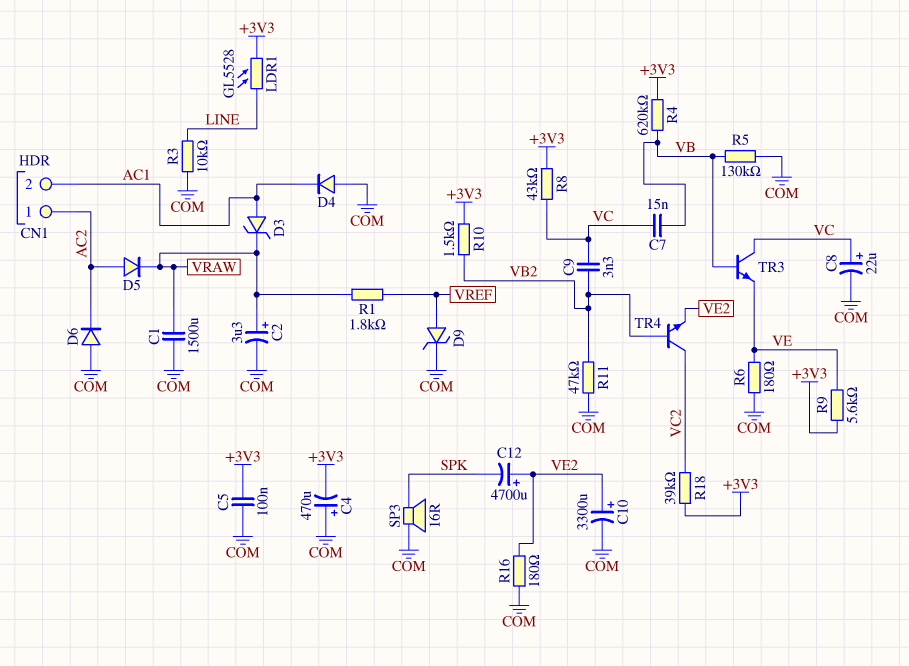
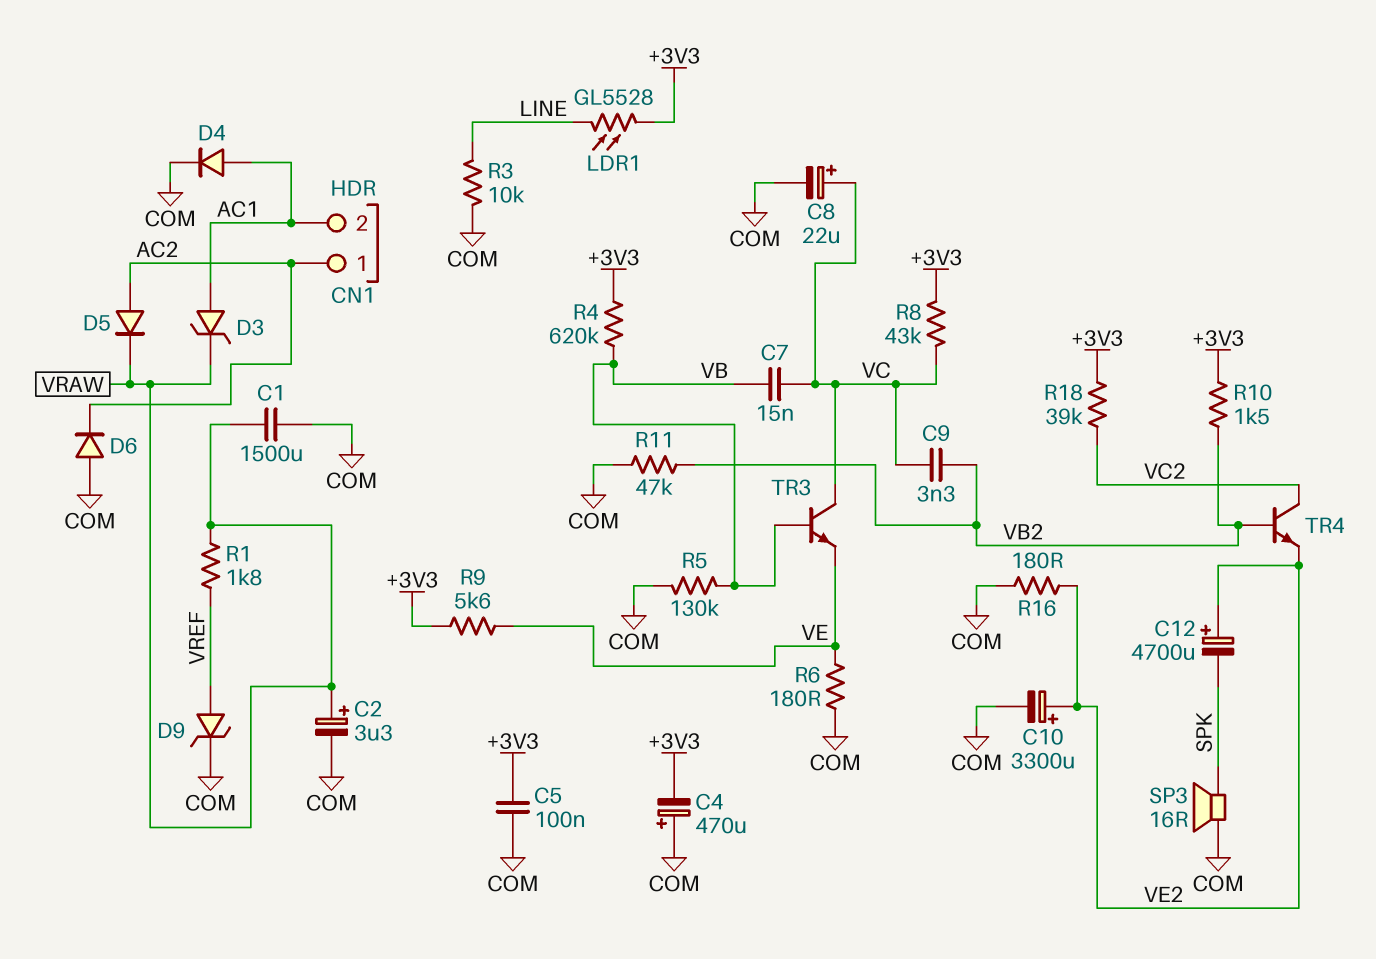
D4: diode (A COM, K AC1) -> diode (A AC1, K COM)

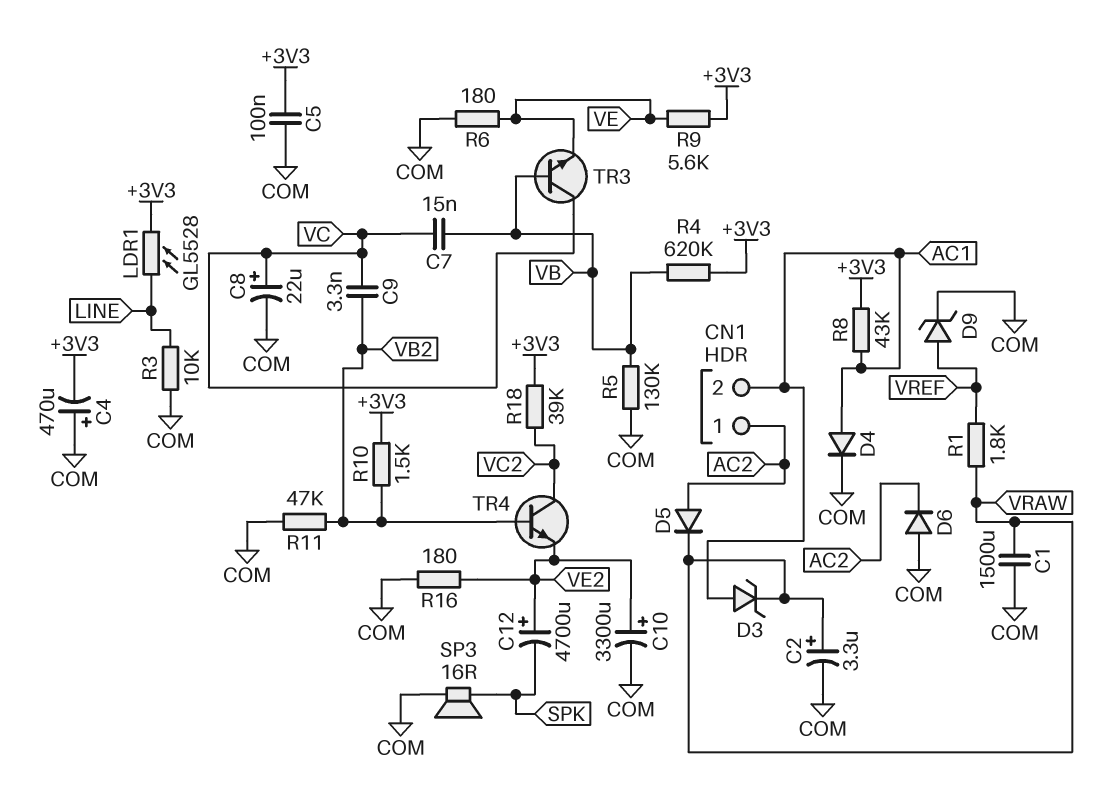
R8: 43k (+3V3, VC) -> 43k (+3V3, AC1)

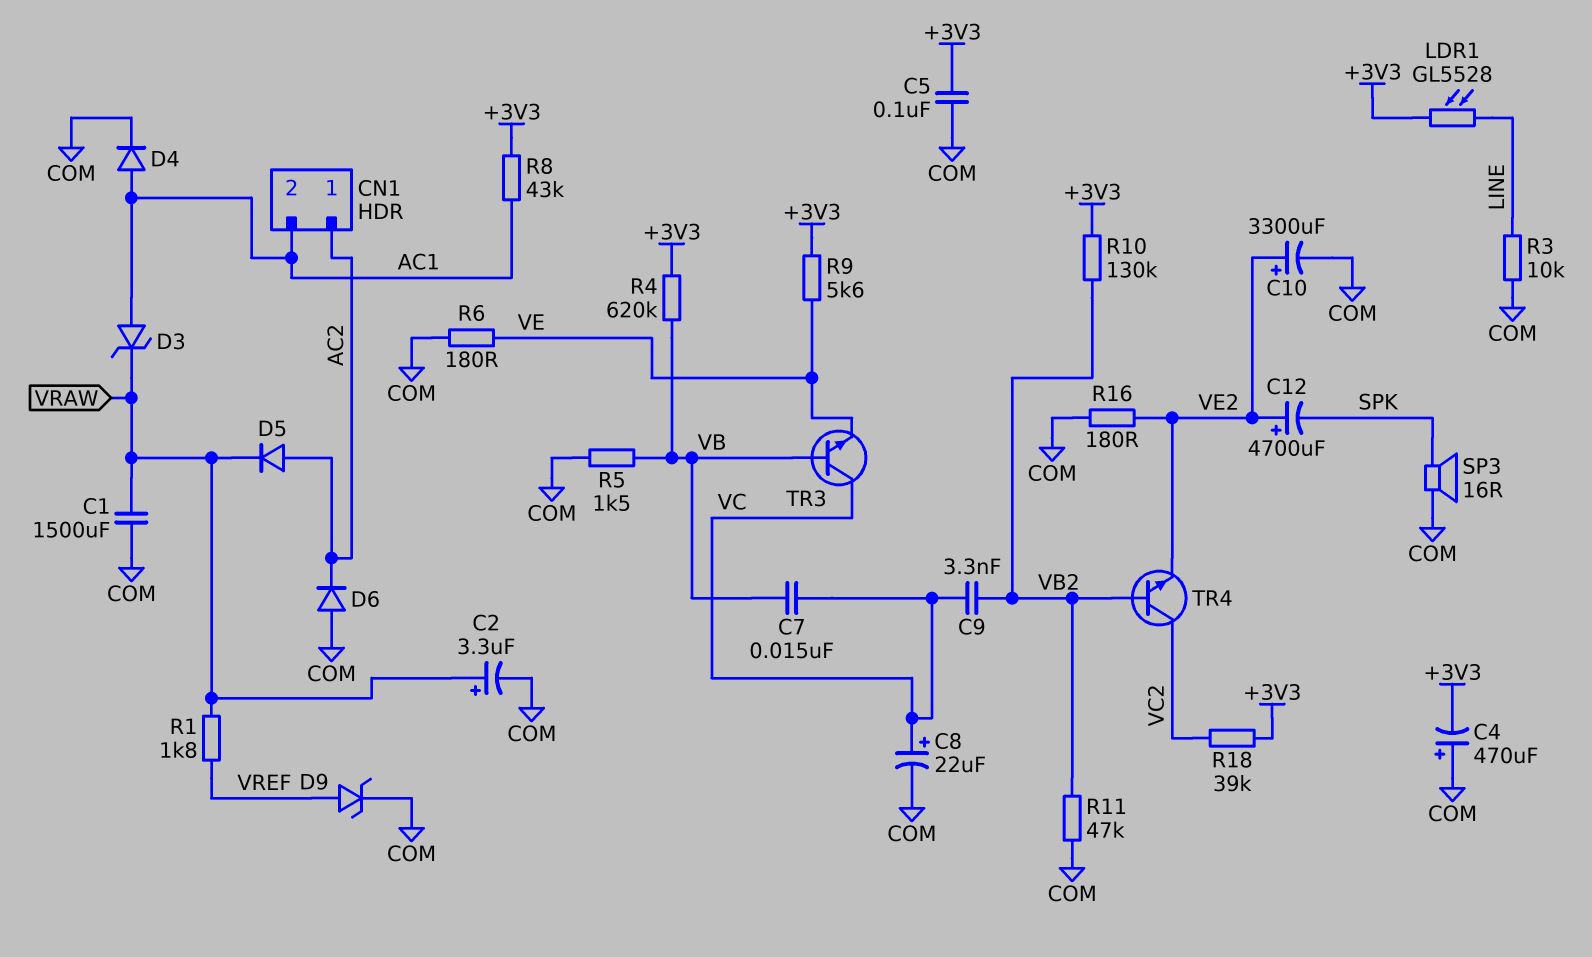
R5: 130k (COM, VB) -> 1.5k (COM, VB)
R10: 1.5k (+3V3, VB2) -> 130k (+3V3, VB2)

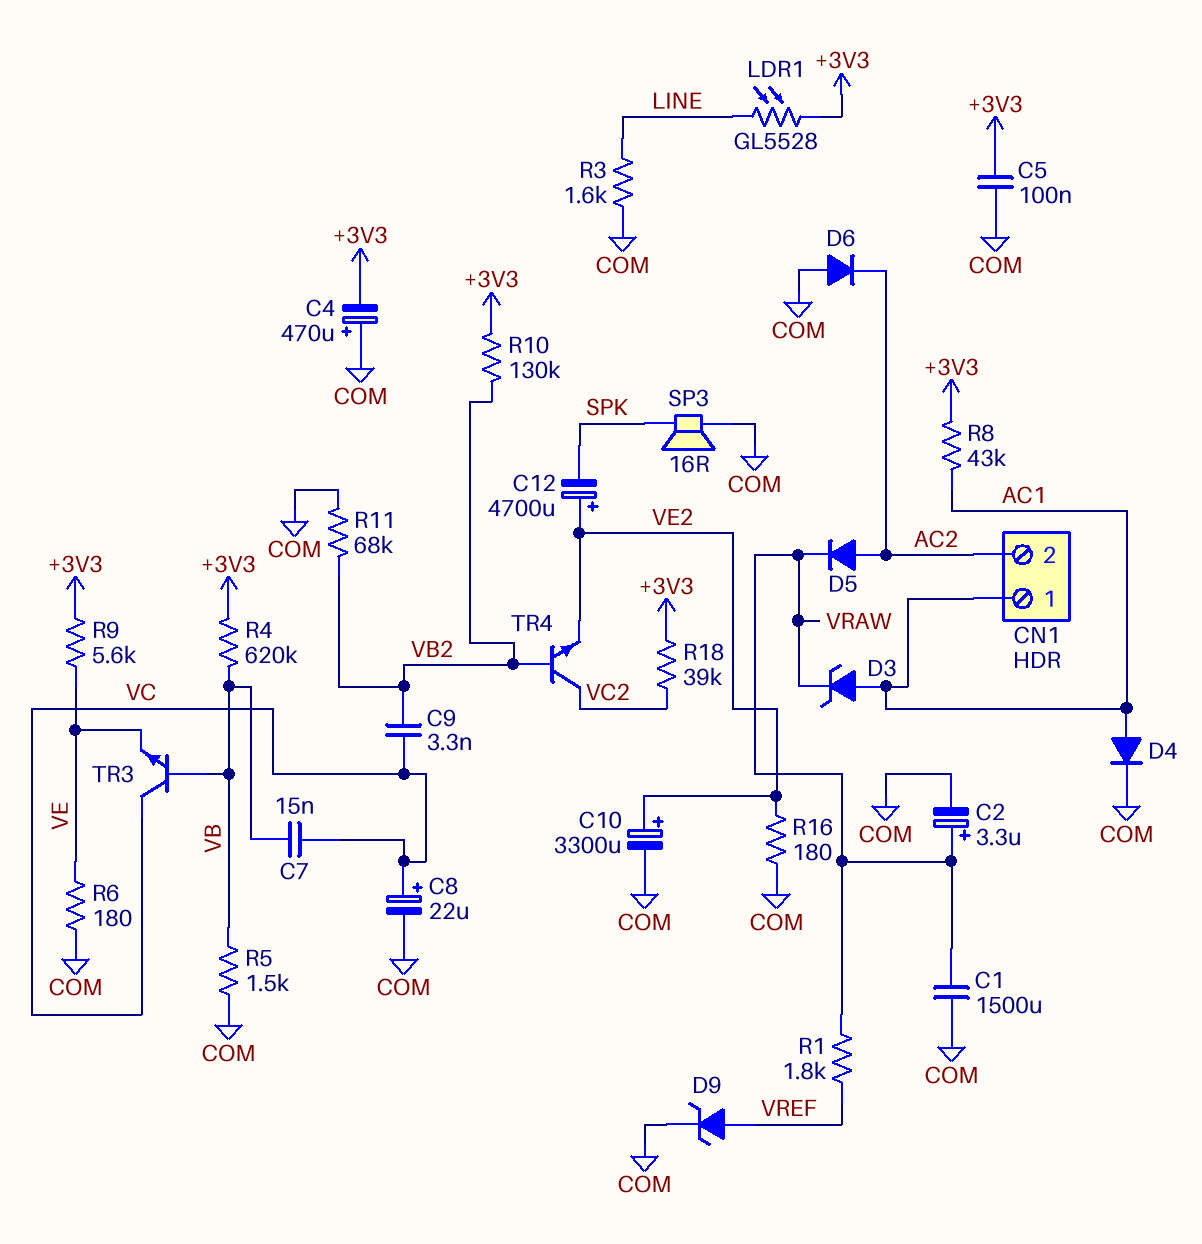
CN1 pin 1: AC2 -> AC1
CN1 pin 2: AC1 -> AC2
R3: 10k (COM, LINE) -> 1.6k (COM, LINE)
R11: 47k (COM, VB2) -> 68k (COM, VB2)

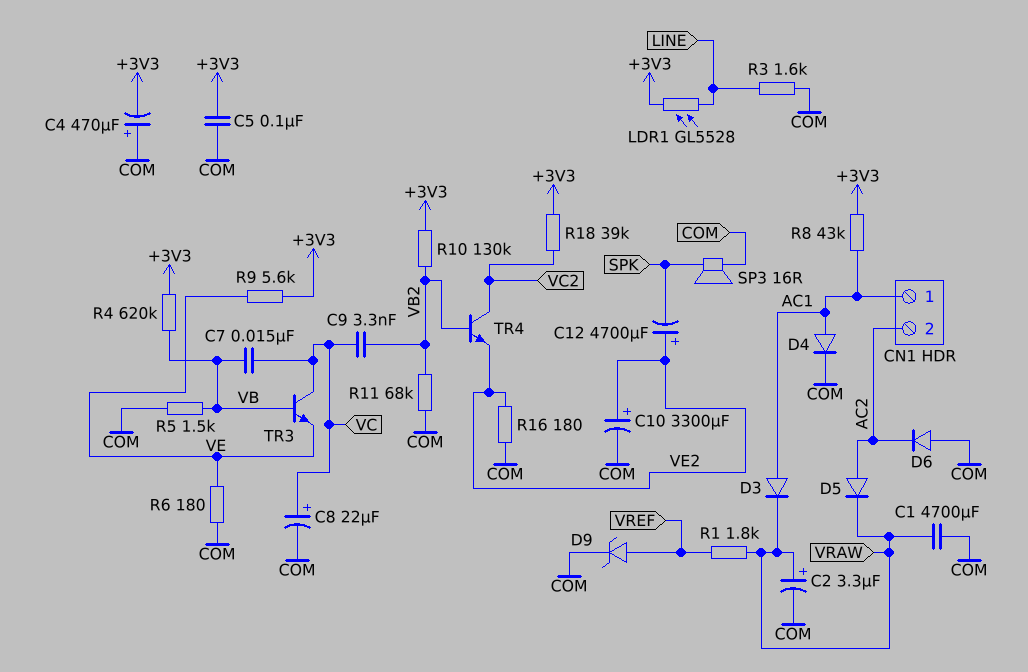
C1: 1500uF (COM, VRAW) -> 4700uF (COM, VRAW)
D3: zener (A AC1, K VRAW) -> diode (A AC1, K VRAW)

